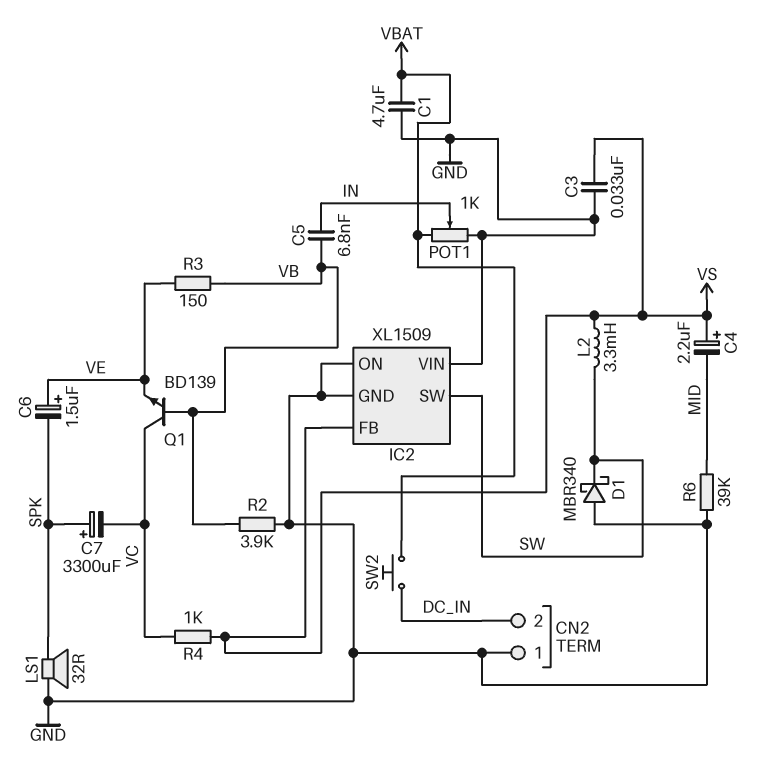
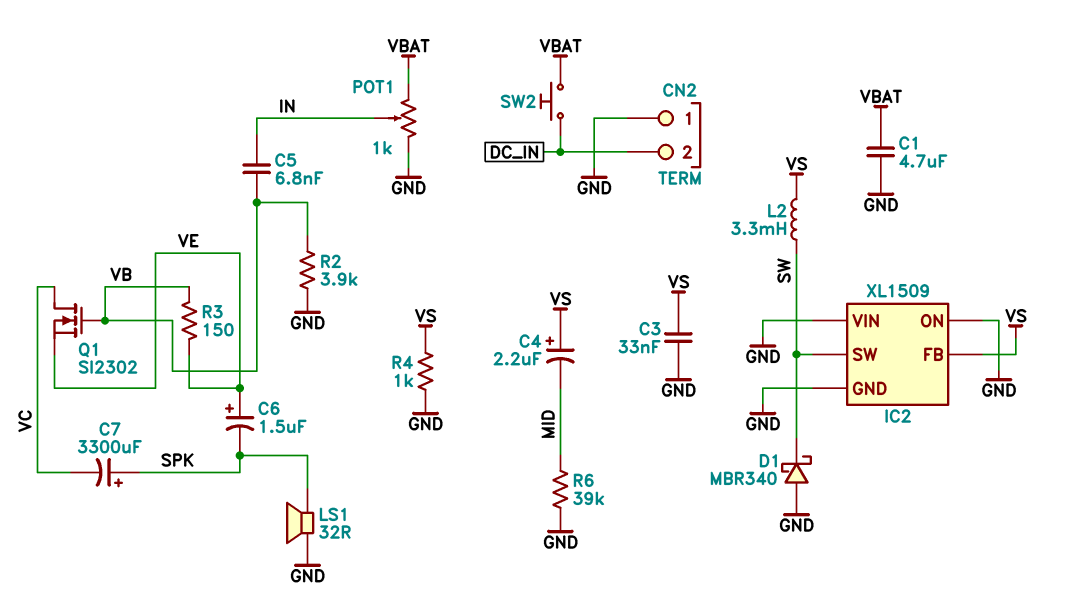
Q1: NPN BD139 (B VB, C VC, E VE) -> NMOS SI2302 (G VB, D VC, S VE)
R4: 1k (VC, VS) -> 1k (GND, VS)

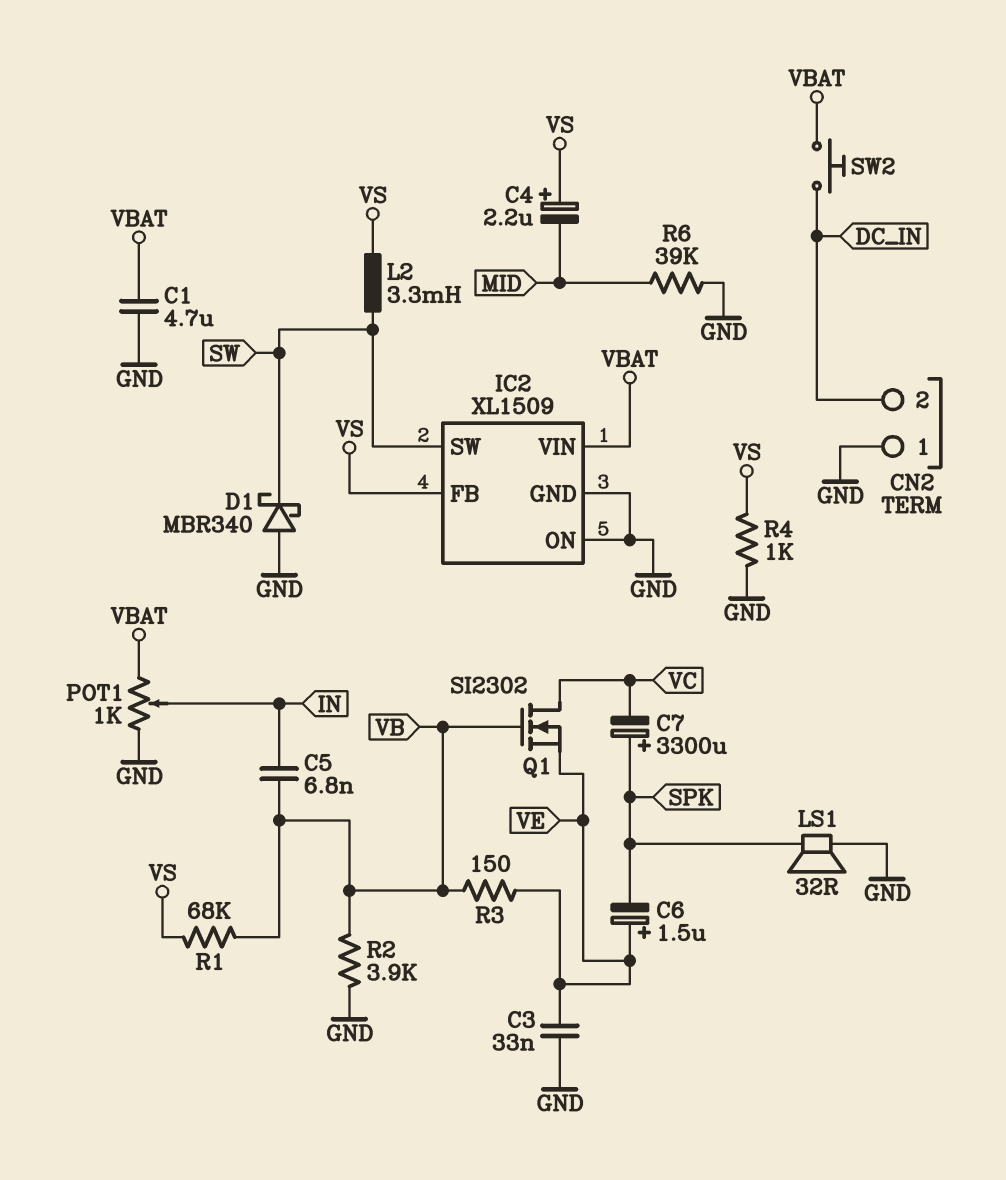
C3: 33nF (GND, VS) -> 33nF (GND, VE)
IC2 pin VIN: GND -> VBAT
R1: none -> 68k (VB, VS)

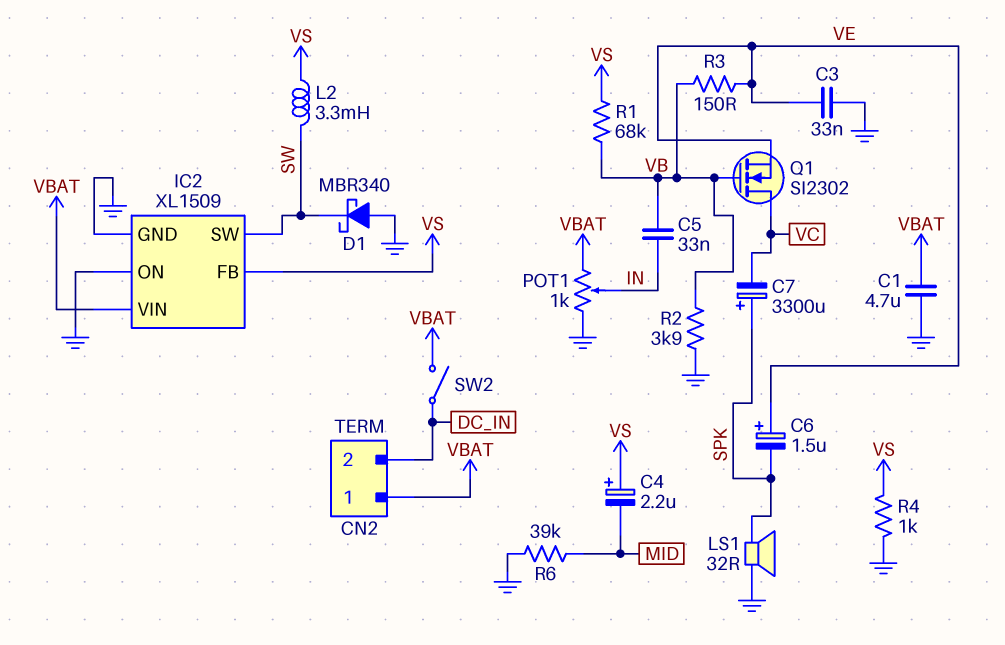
C5: 6.8nF (IN, VB) -> 33nF (IN, VB)
CN2 pin 1: GND -> VBAT
SW2: button (DC_IN, VBAT) -> switch (DC_IN, VBAT)

